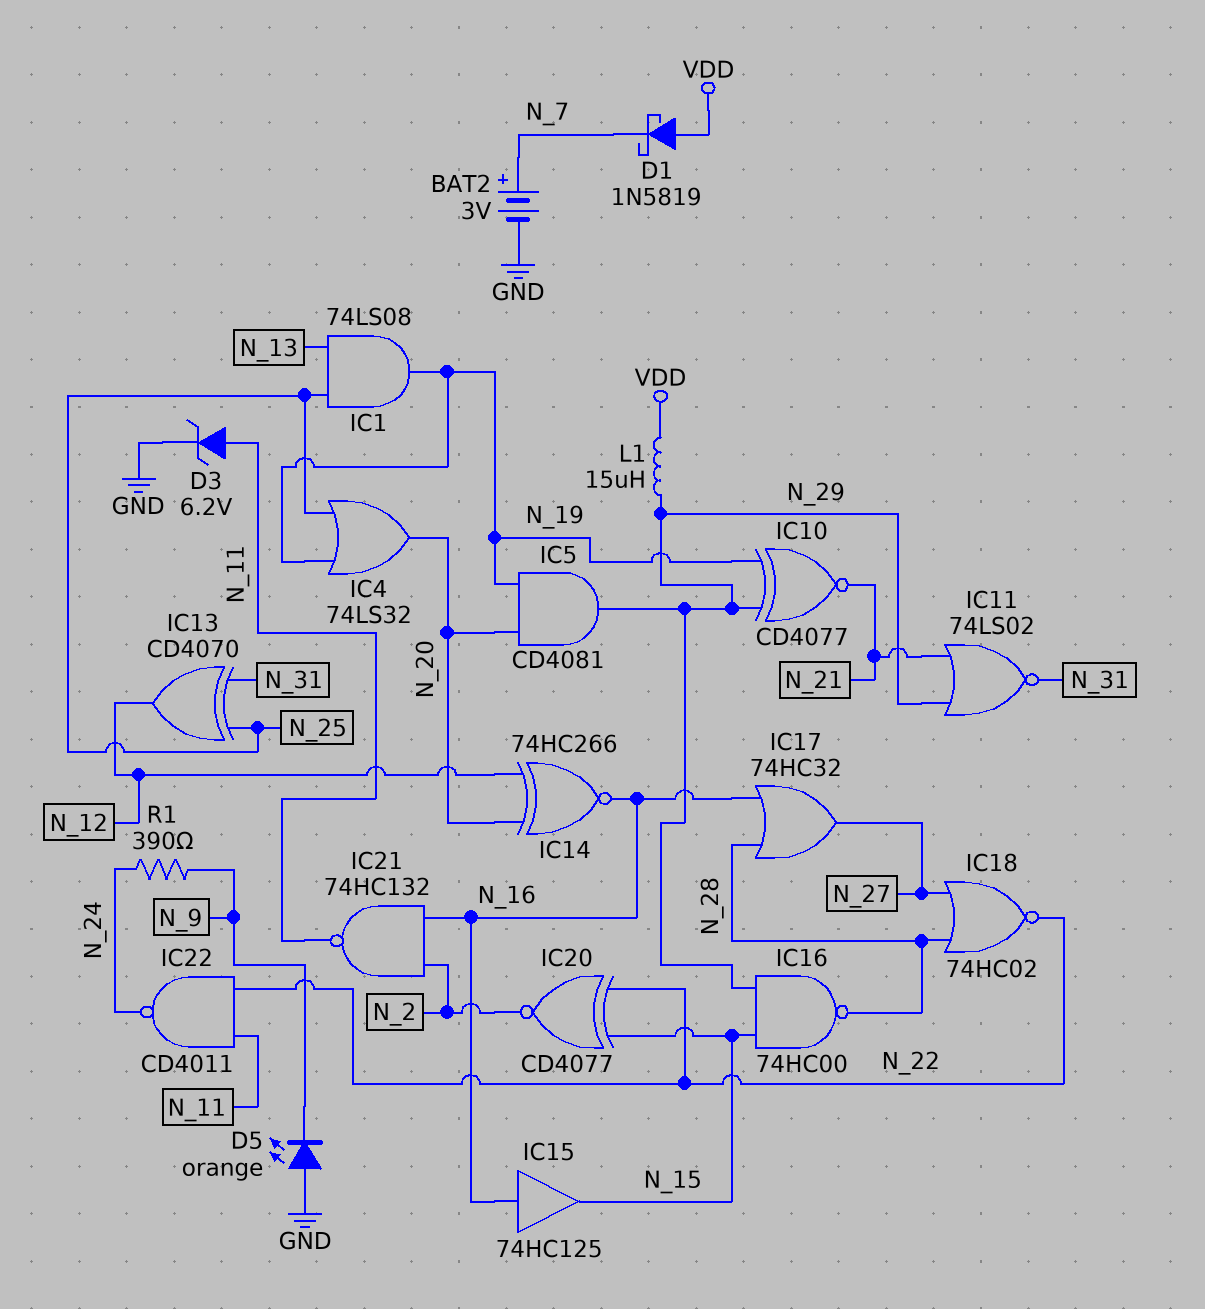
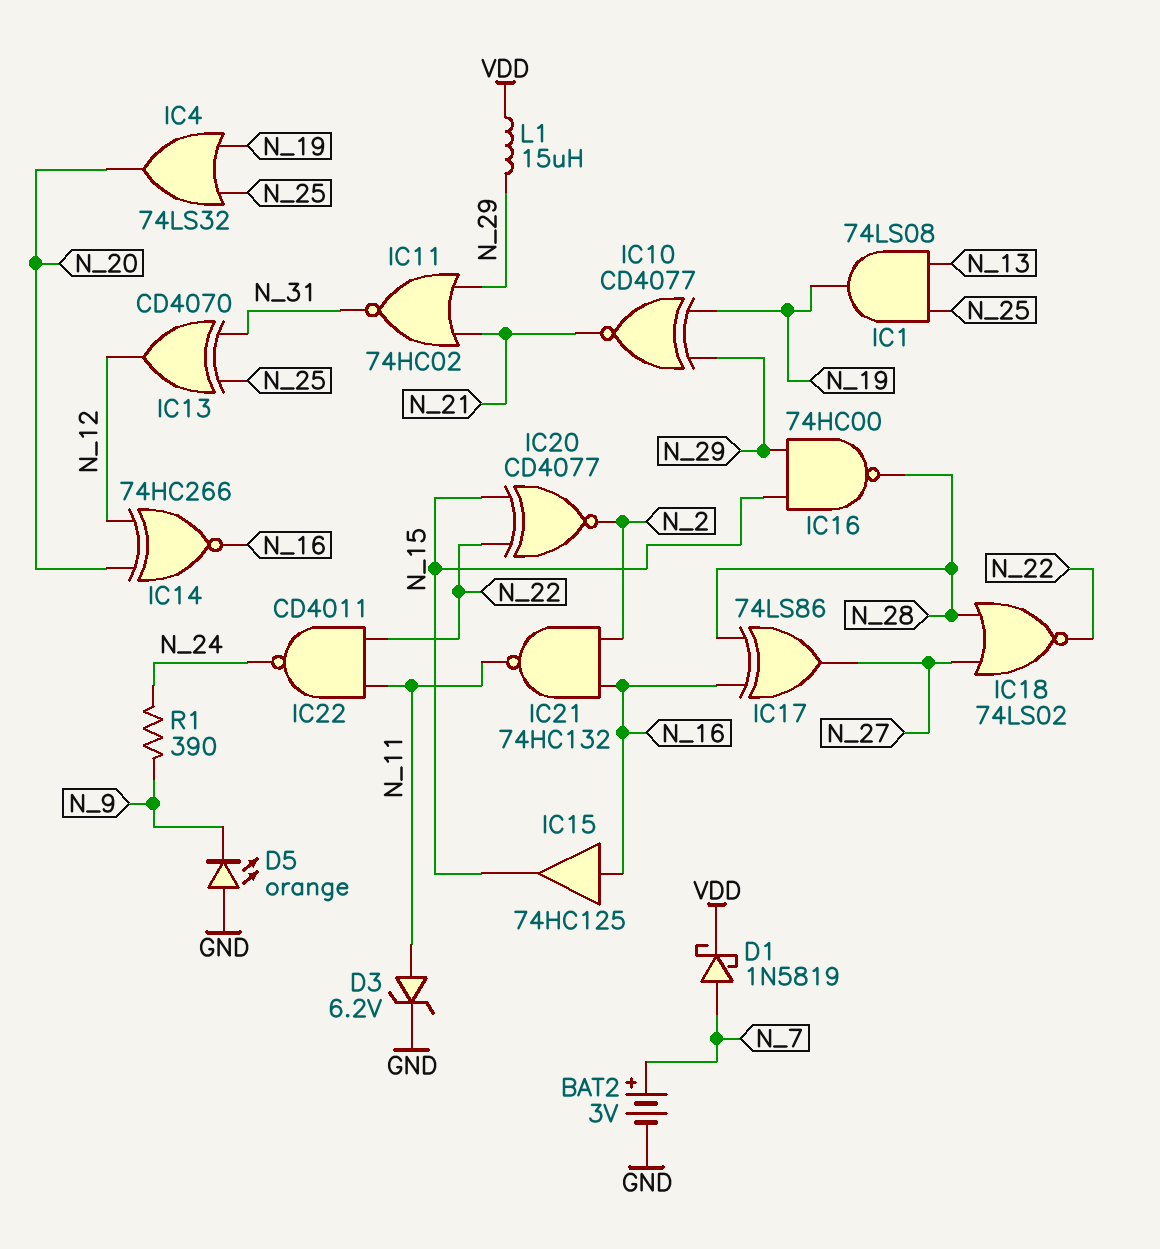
D1: schottky 1N5819 (A VDD, K N_7) -> schottky 1N5819 (A N_7, K VDD)
IC5: AND CD4081 (in N_19, in N_20, out N_29) -> none
IC11: NOR 74LS02 (in N_21, in N_29, out N_31) -> NOR 74HC02 (in N_21, in N_29, out N_31)
IC17: OR 74HC32 (in N_16, in N_28, out N_27) -> XOR 74LS86 (in N_16, in N_28, out N_27)
IC18: NOR 74HC02 (in N_27, in N_28, out N_22) -> NOR 74LS02 (in N_27, in N_28, out N_22)

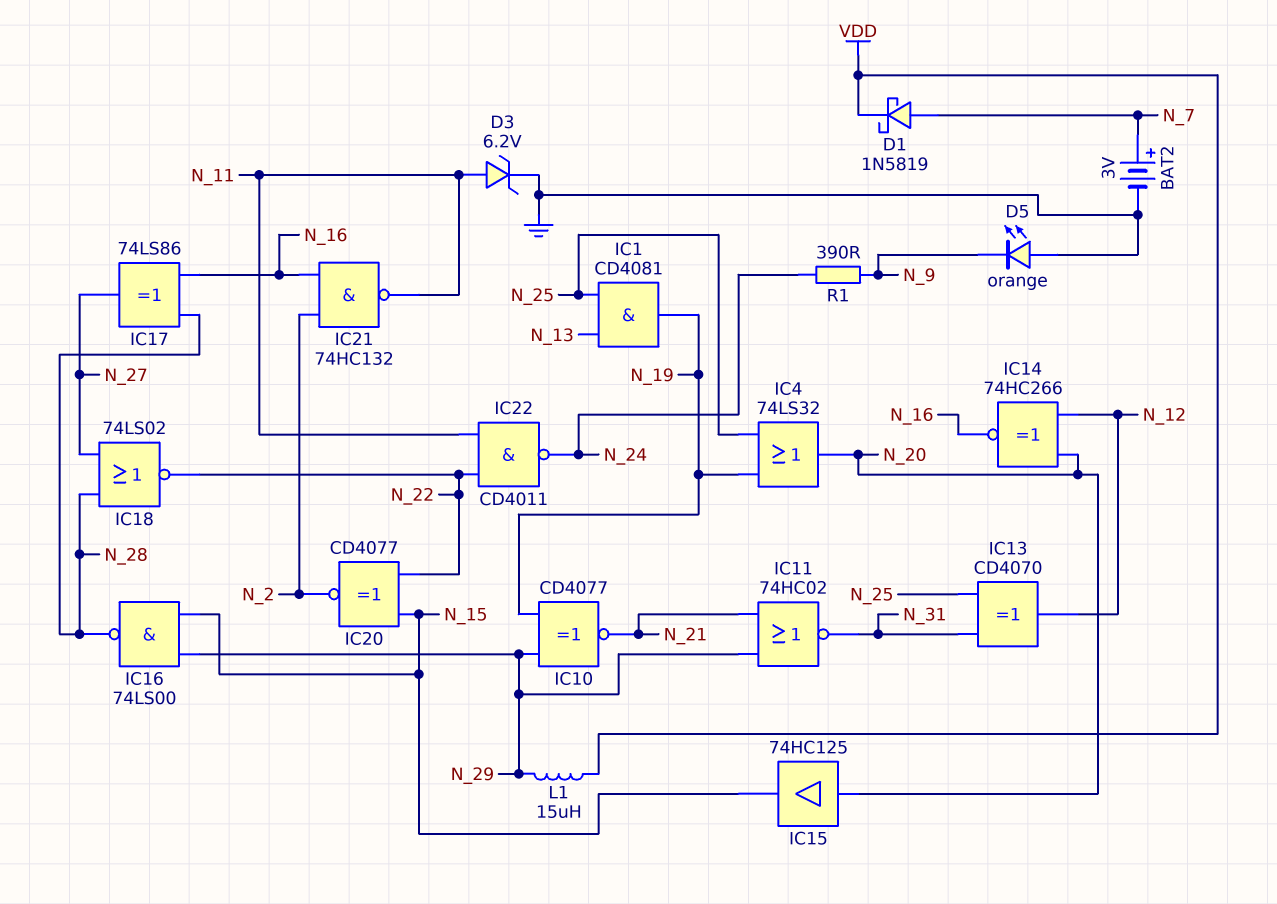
IC1: AND 74LS08 (in N_13, in N_25, out N_19) -> AND CD4081 (in N_13, in N_25, out N_19)
IC15: buffer 74HC125 (in N_16, out N_15) -> buffer 74HC125 (in N_20, out N_15)
IC16: NAND 74HC00 (in N_15, in N_29, out N_28) -> NAND 74LS00 (in N_15, in N_29, out N_28)

